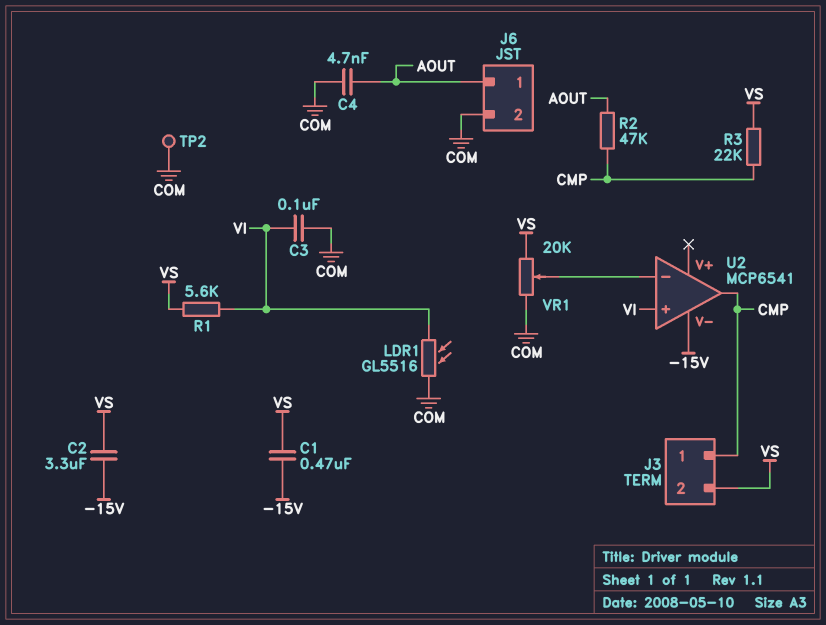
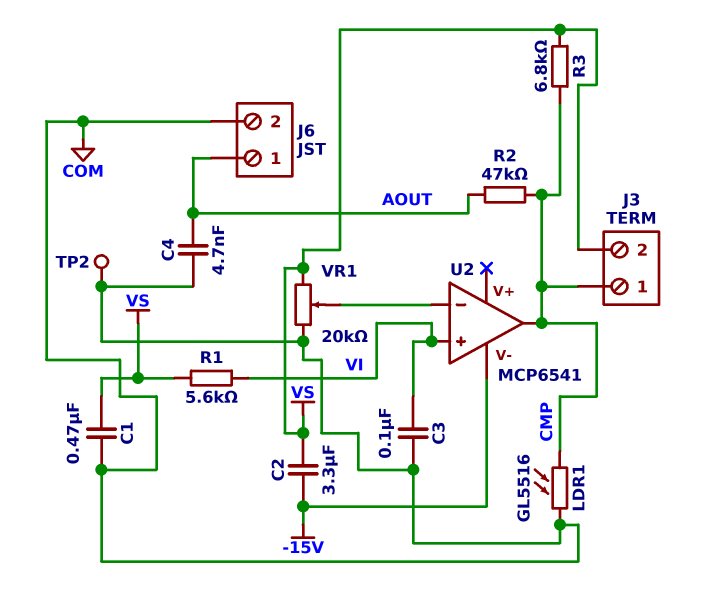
C1: 470nF (-15V, VS) -> 470nF (COM, VS)
LDR1: GL5516 (COM, VI) -> GL5516 (CMP, COM)
R3: 22k (CMP, VS) -> 6.8k (CMP, VS)

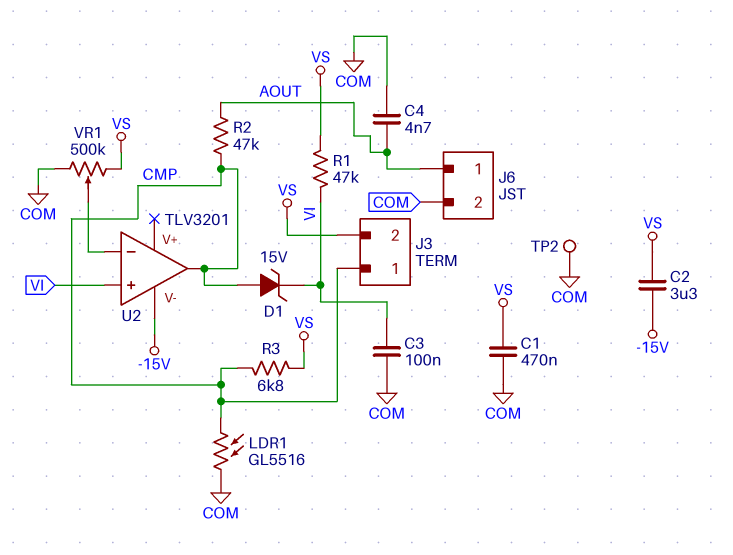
D1: none -> zener 15V (A CMP, K VI)
R1: 5.6k (VI, VS) -> 47k (VI, VS)
U2: MCP6541 -> TLV3201
VR1: 20k (COM, VS, wiper U2/in-) -> 500k (COM, VS, wiper U2/in-)

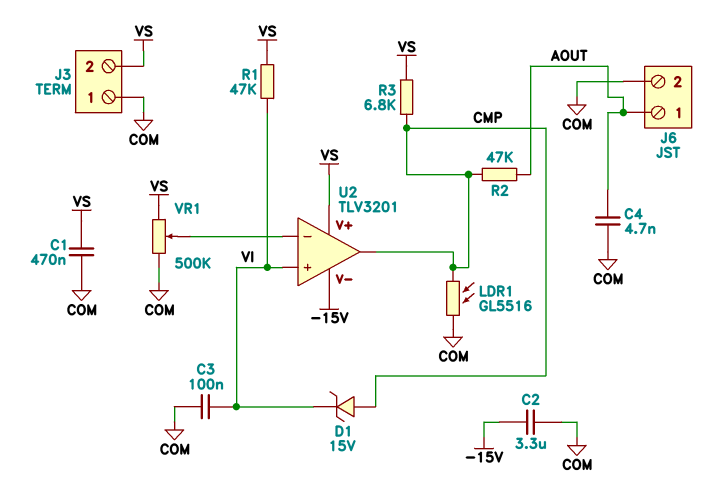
C2: 3.3uF (-15V, VS) -> 3.3uF (-15V, COM)
J3 pin 1: CMP -> COM
TP2: test point (COM) -> none
U2 pin V+: none -> VS

